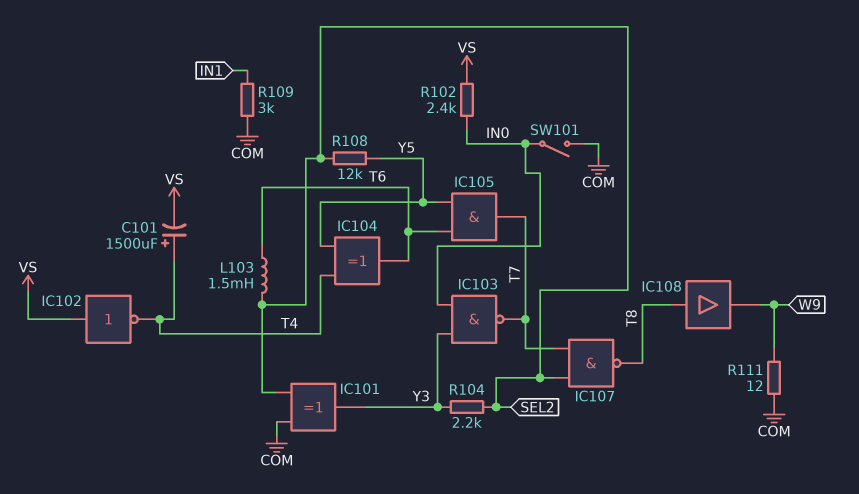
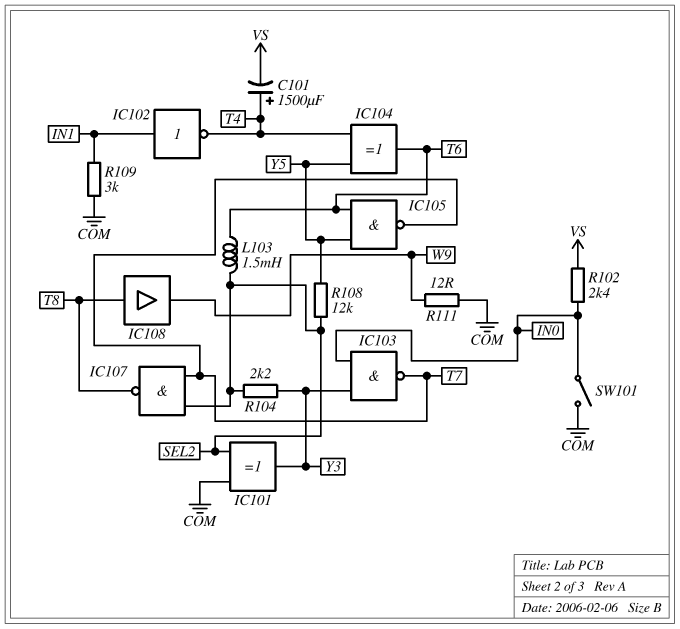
IC102: NOT (in VS, out T4) -> NOT (in IN1, out T4)
IC105: AND (in T6, in Y5, out T7) -> NAND (in T6, in Y5, out T7)

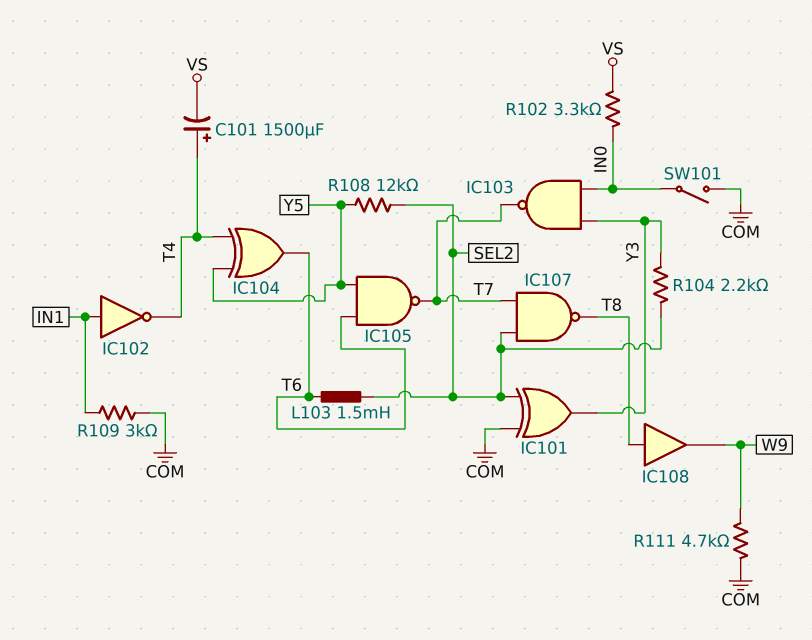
R102: 2.4k (IN0, VS) -> 3.3k (IN0, VS)
R111: 12 (COM, W9) -> 4.7k (COM, W9)

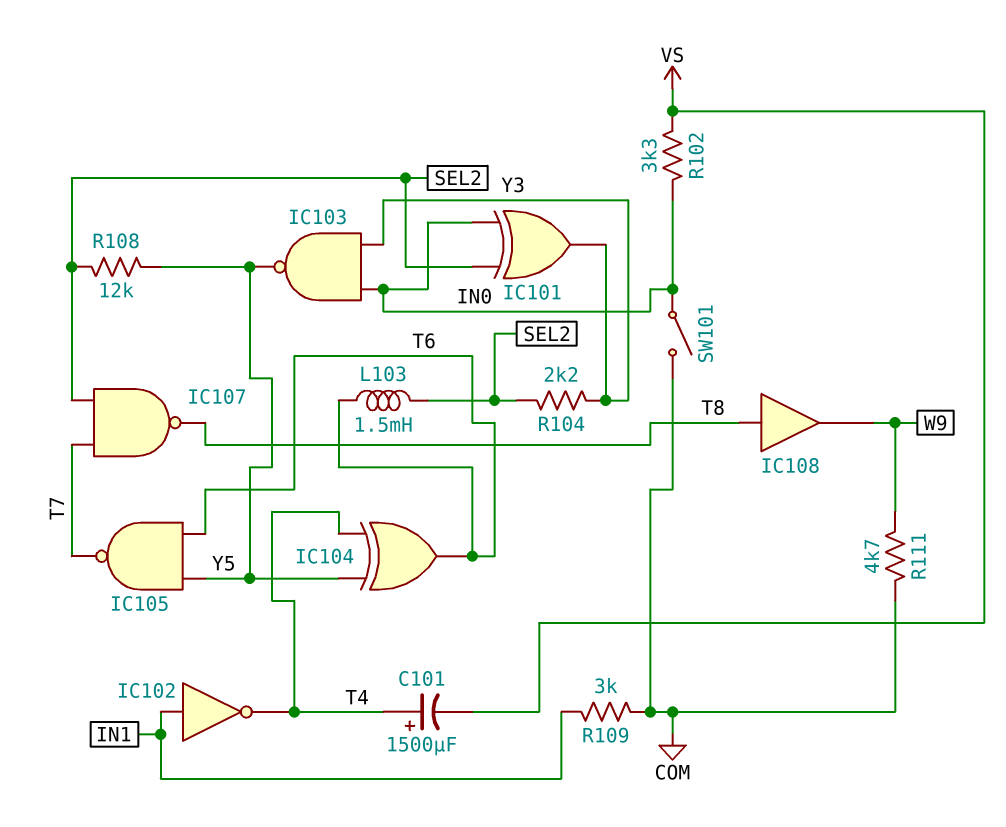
IC101: XOR (in COM, in SEL2, out Y3) -> XOR (in IN0, in SEL2, out Y3)
IC103: NAND (in IN0, in Y3, out T7) -> NAND (in IN0, in Y3, out Y5)

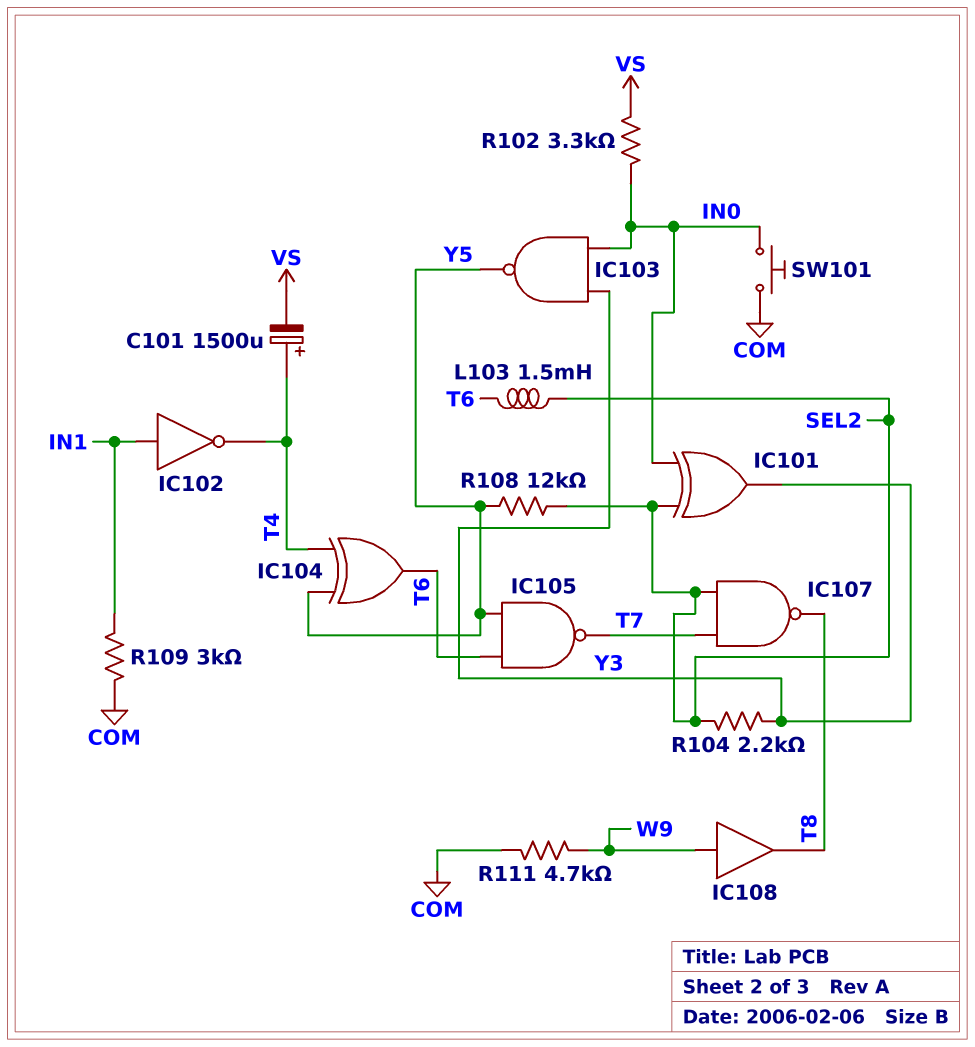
IC108: buffer (in T8, out W9) -> buffer (in W9, out T8)
SW101: switch (COM, IN0) -> button (COM, IN0)

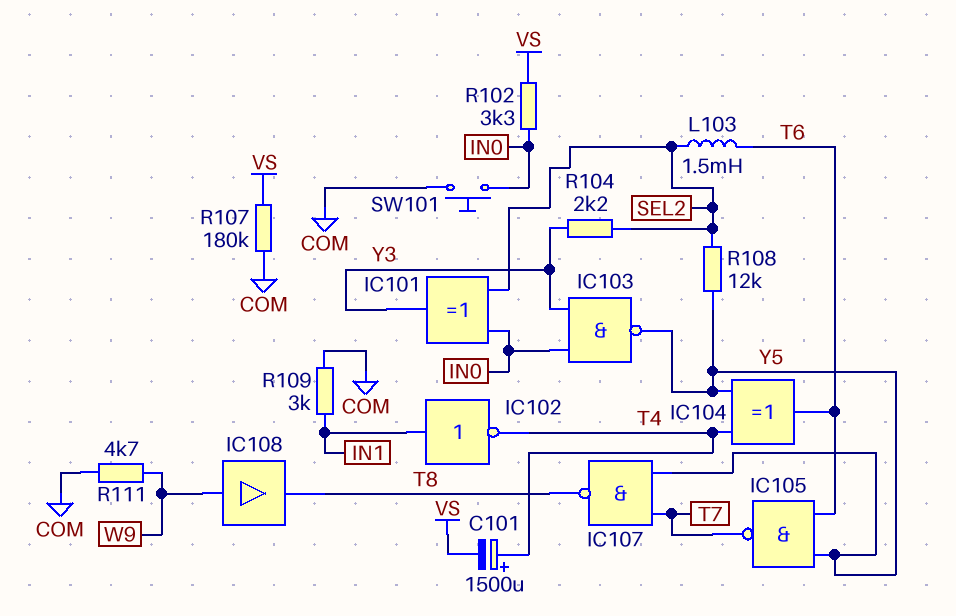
IC107: NAND (in SEL2, in T7, out T8) -> NAND (in T7, in Y5, out T8)
R107: none -> 180k (COM, VS)

